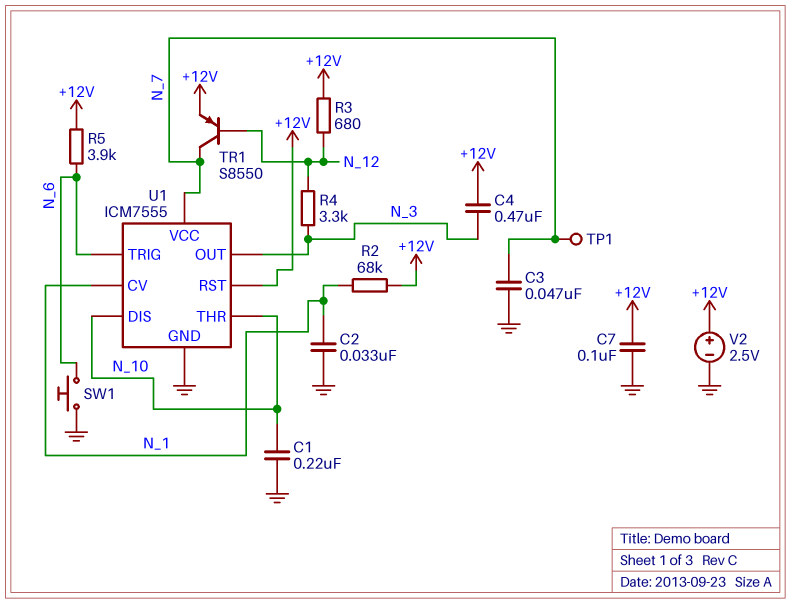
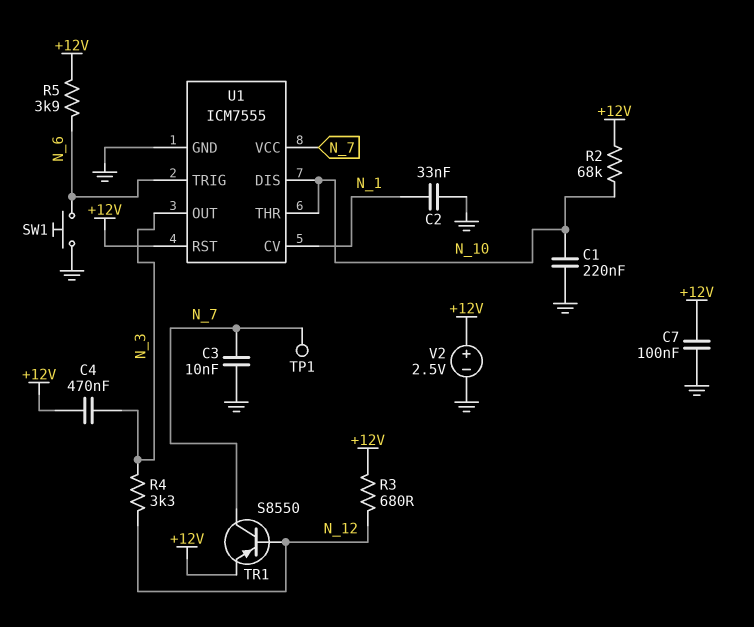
C3: 47nF (GND, N_7) -> 10nF (GND, N_7)
R2: 68k (+12V, N_1) -> 68k (+12V, N_10)

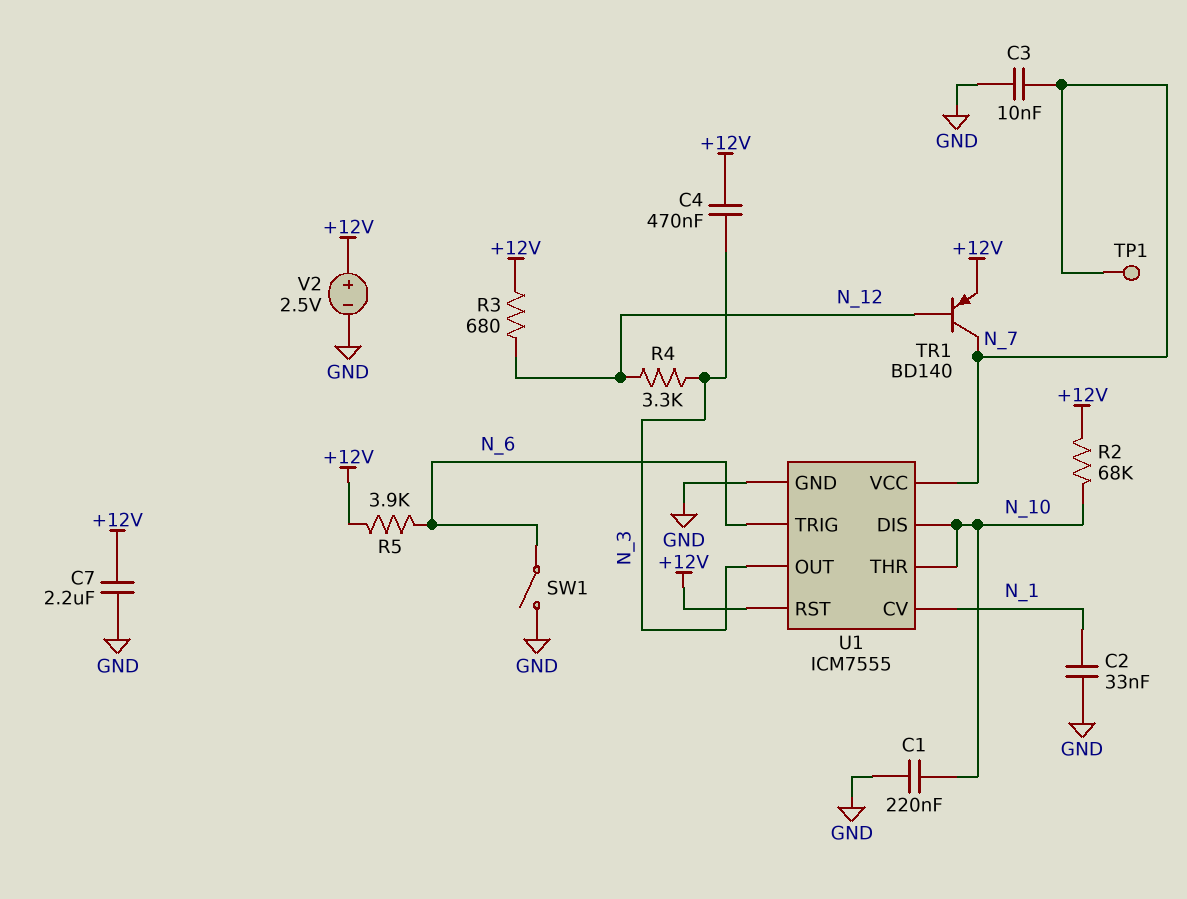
C7: 100nF (+12V, GND) -> 2.2uF (+12V, GND)
SW1: button (GND, N_6) -> switch (GND, N_6)
TR1: PNP S8550 (B N_12, C N_7, E +12V) -> PNP BD140 (B N_12, C N_7, E +12V)

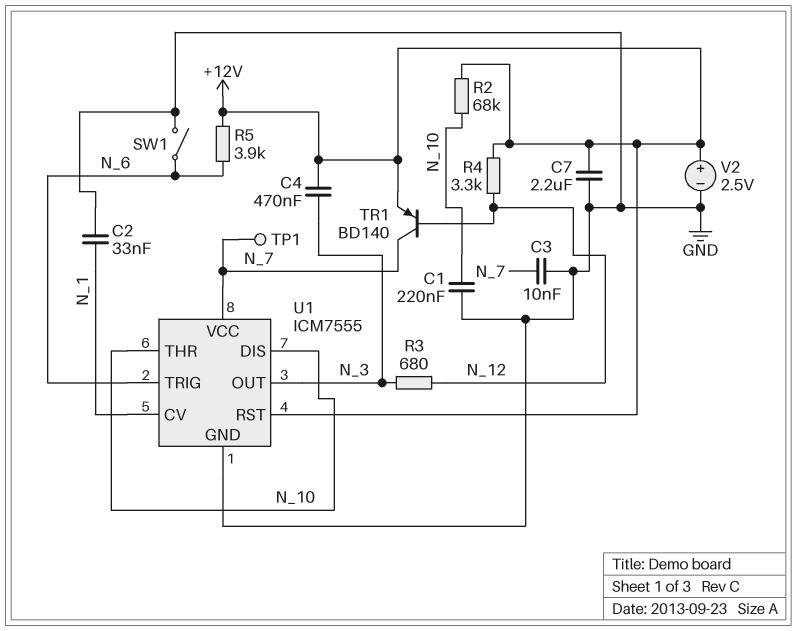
R3: 680 (+12V, N_12) -> 680 (N_3, N_12)
R4: 3.3k (N_3, N_12) -> 3.3k (+12V, N_12)

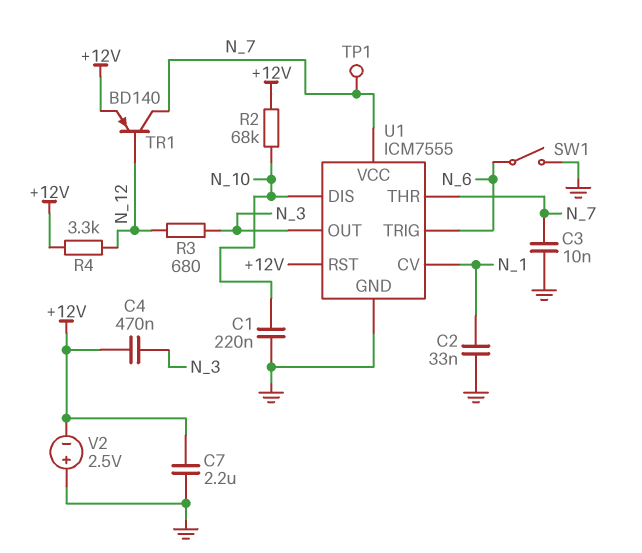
R5: 3.9k (+12V, N_6) -> none
U1 pin THR: N_10 -> N_7
V2: 2.5V (plus +12V, minus GND) -> 2.5V (plus GND, minus +12V)

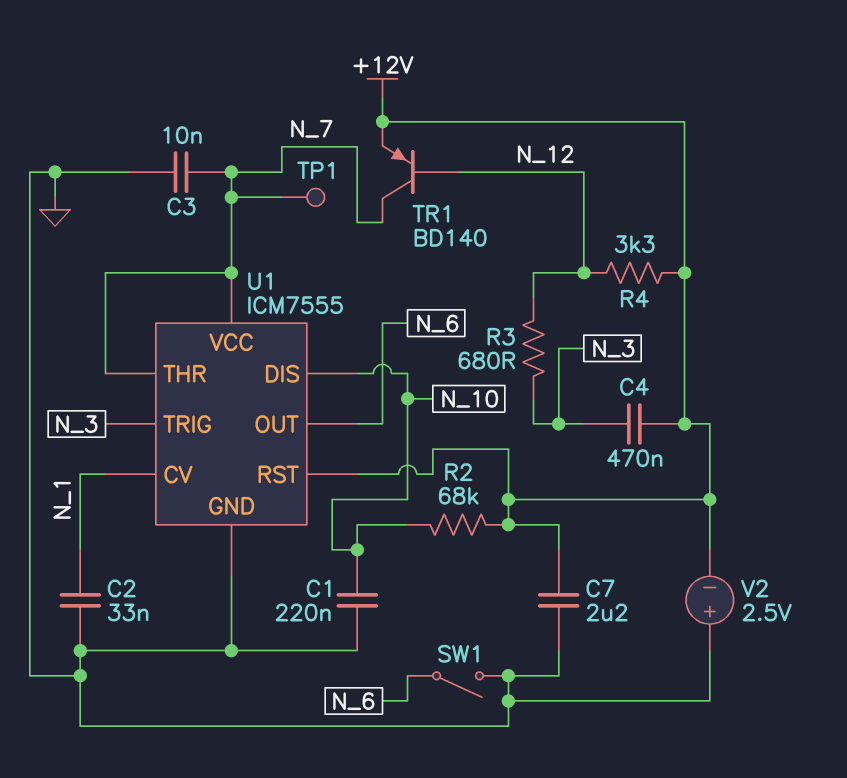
U1 pin OUT: N_3 -> N_6
U1 pin TRIG: N_6 -> N_3

